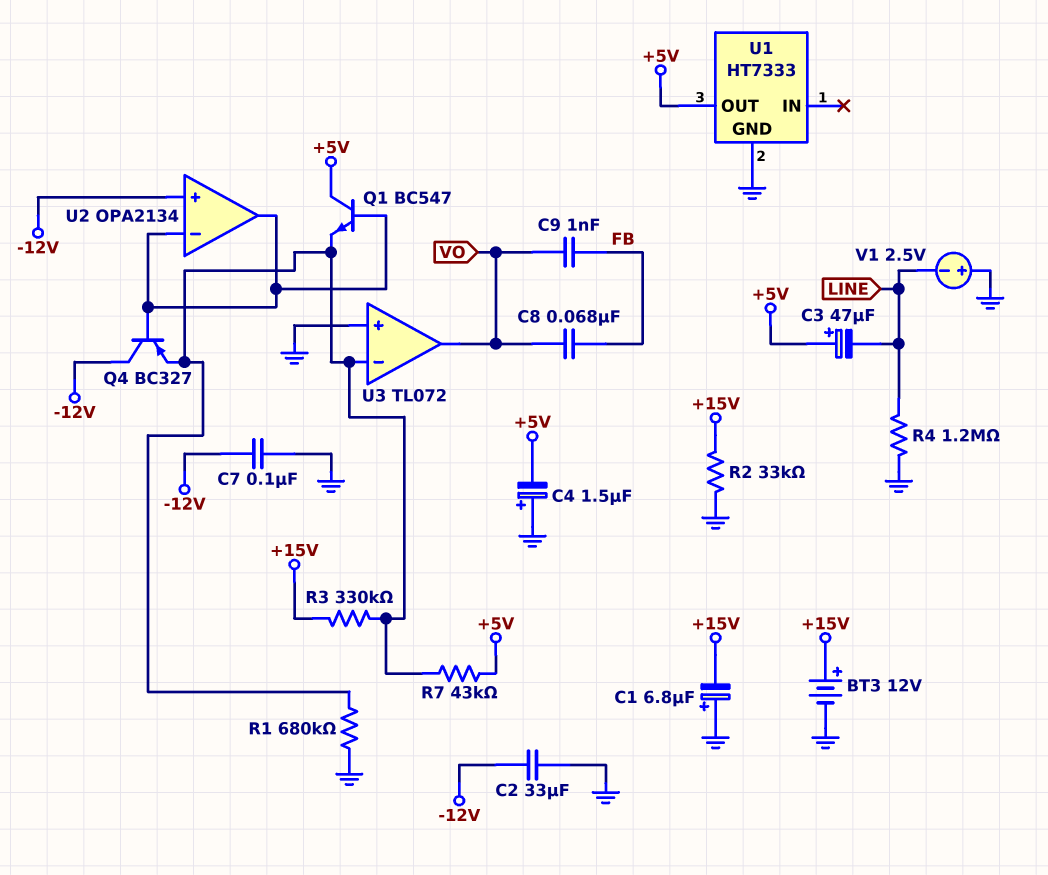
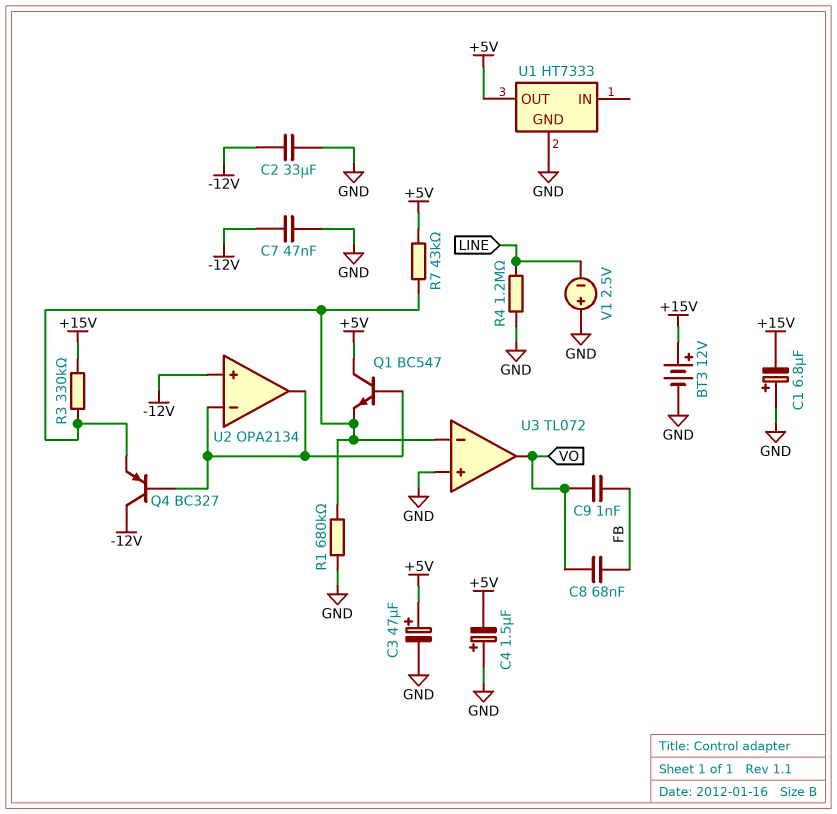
C3: 47uF (plus +5V, minus LINE) -> 47uF (plus +5V, minus GND)
C7: 100nF (-12V, GND) -> 47nF (-12V, GND)
R2: 33k (+15V, GND) -> none

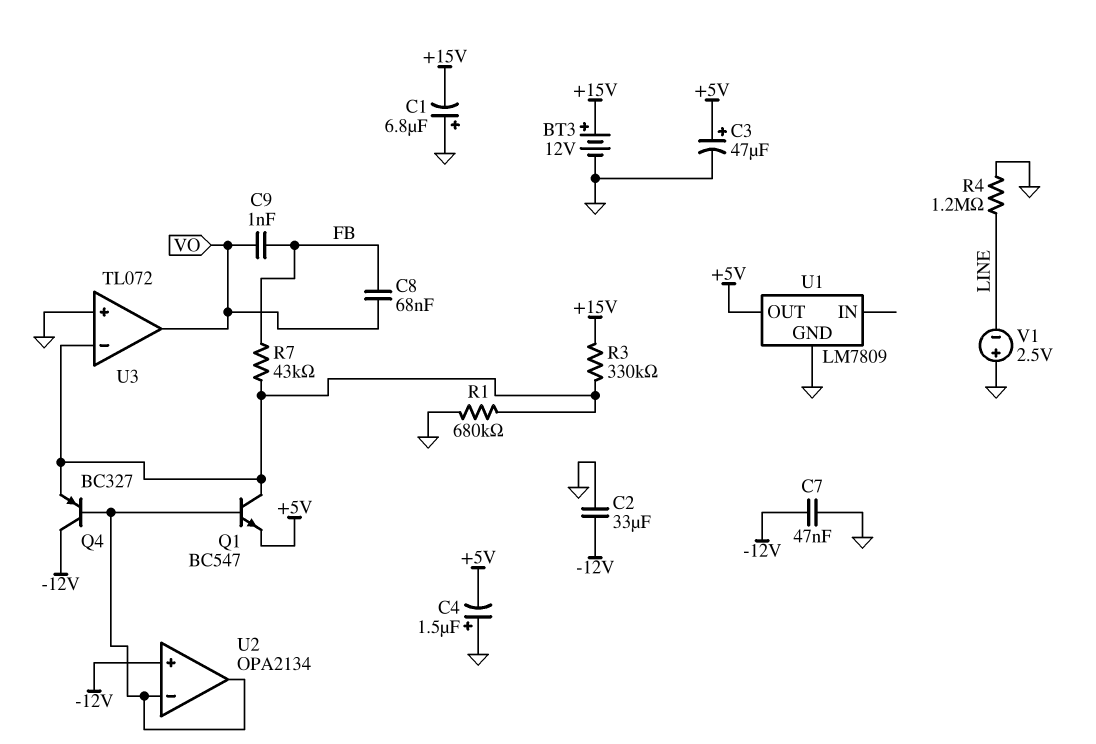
Q1: NPN BC547 (B U2/in-, C +5V, E U3/in-) -> NPN BC547 (B U2/in-, C U3/in-, E +5V)
R7: 43k (+5V, U3/in-) -> 43k (FB, U3/in-)
U1: HT7333 -> LM7809

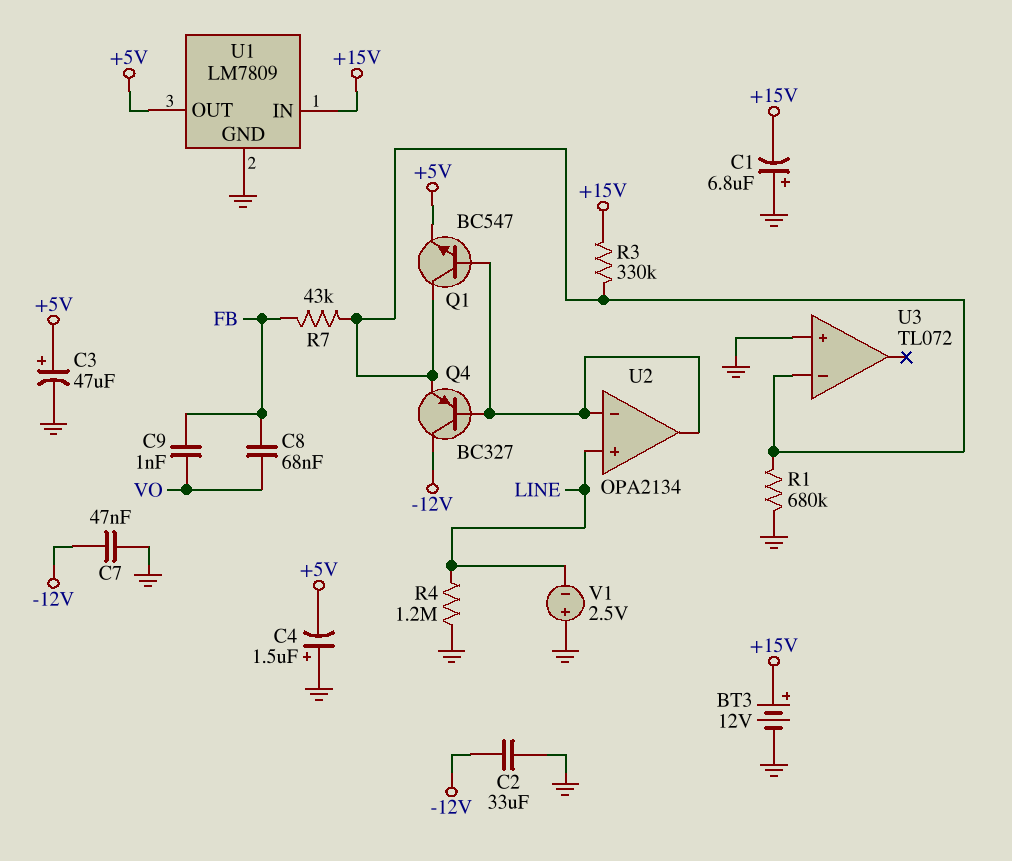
U1 pin IN: none -> +15V
U2 pin in+: -12V -> LINE
U3 pin out: VO -> none

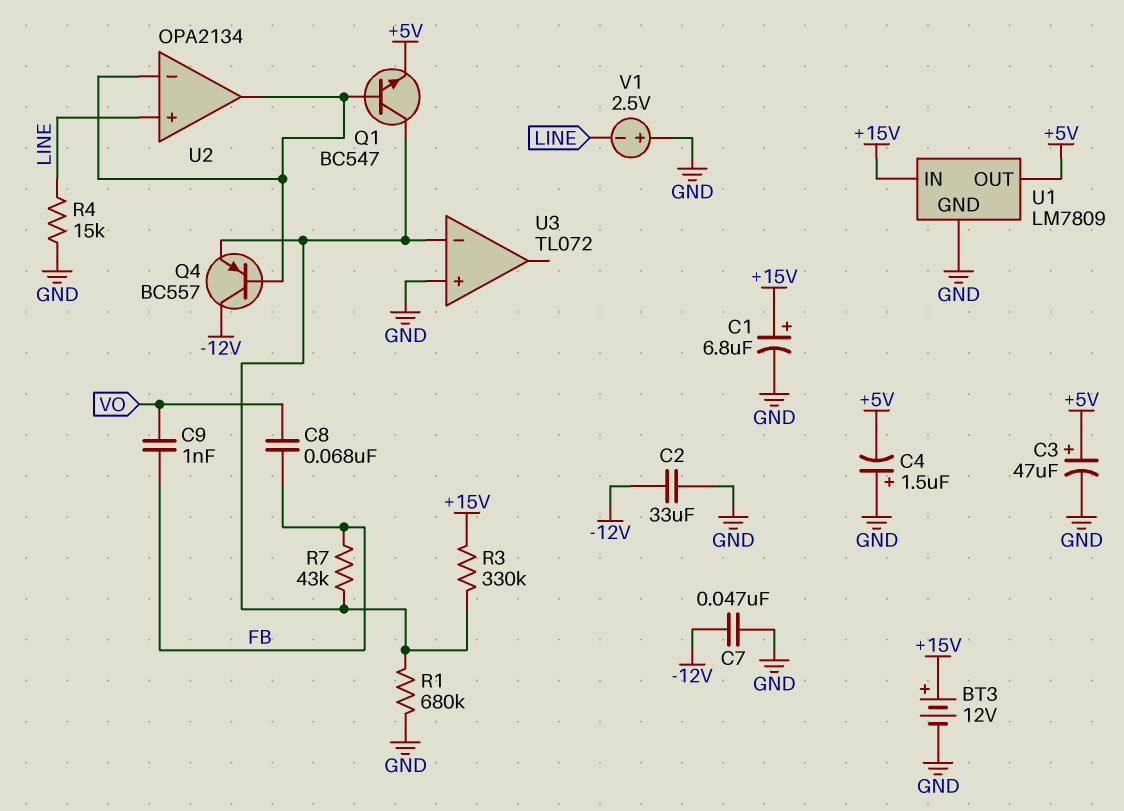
C1: 6.8uF (plus GND, minus +15V) -> 6.8uF (plus +15V, minus GND)
Q4: PNP BC327 (B U2/in-, C -12V, E U3/in-) -> PNP BC557 (B U2/in-, C -12V, E U3/in-)
R4: 1.2M (GND, LINE) -> 15k (GND, LINE)

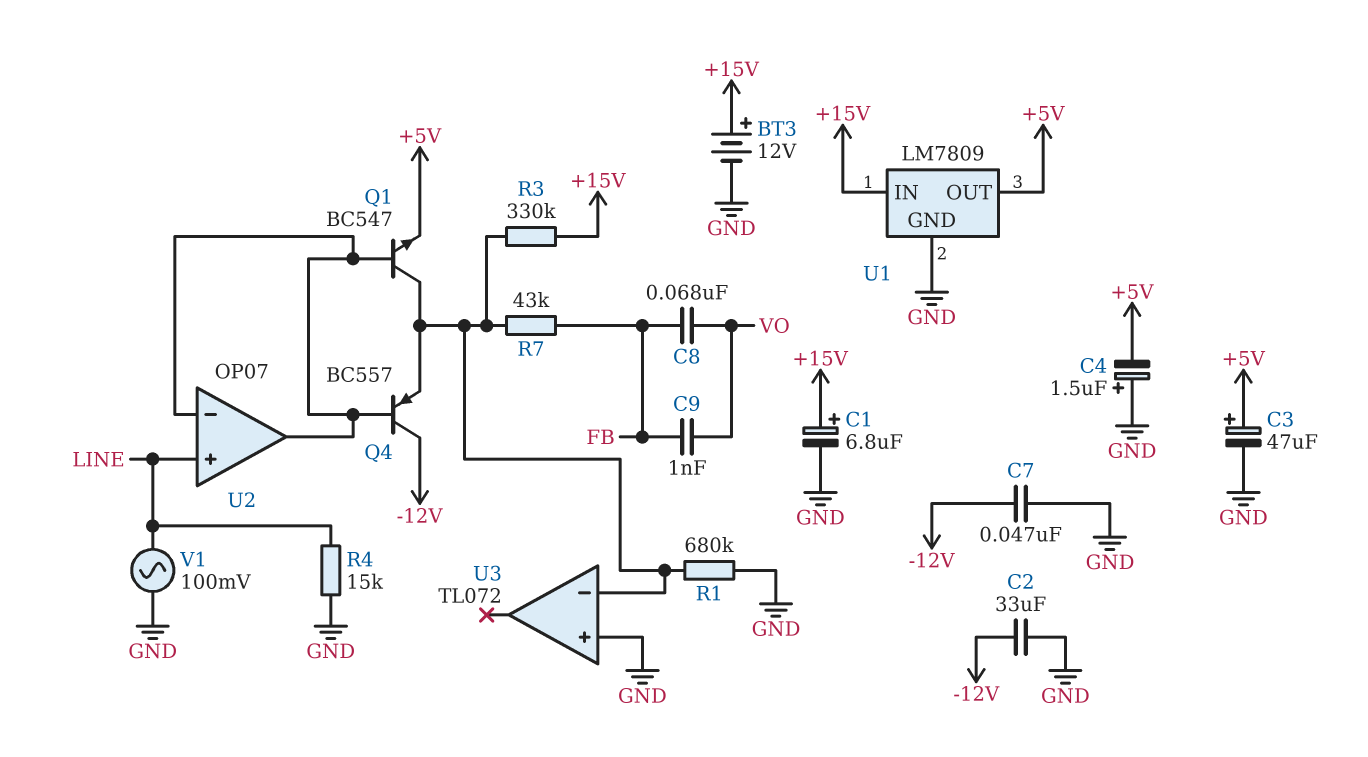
U2: OPA2134 -> OP07
V1: 2.5V (plus GND, minus LINE) -> AC 100mV (GND, LINE)

